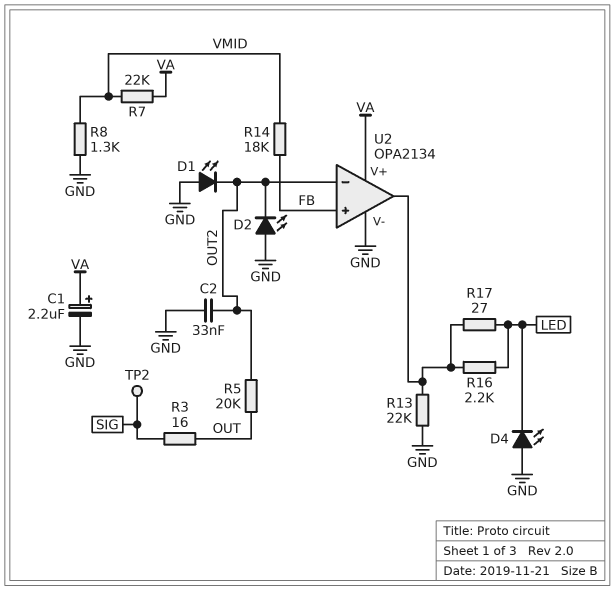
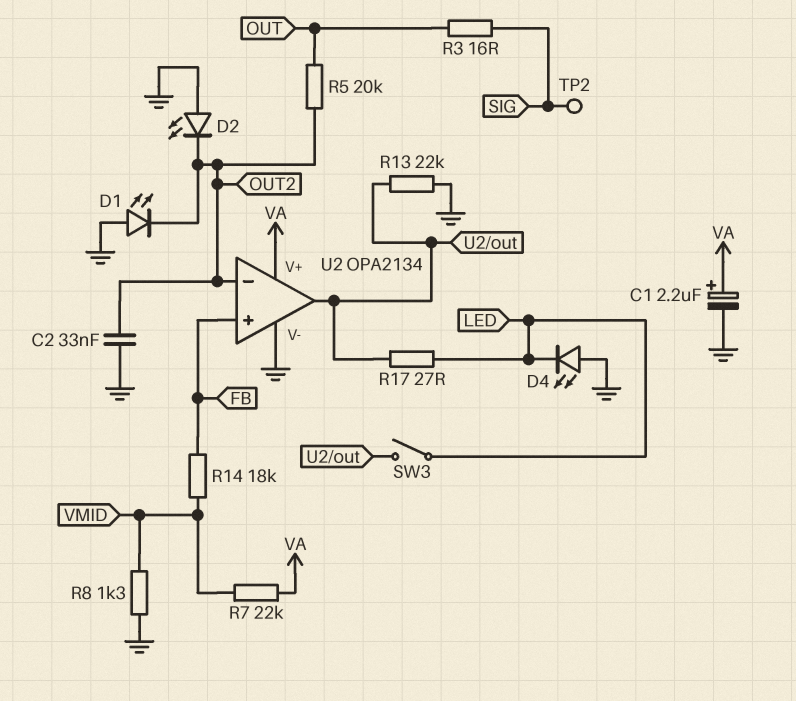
R16: 2.2k (LED, U2/out) -> none
SW3: none -> switch (LED, U2/out)

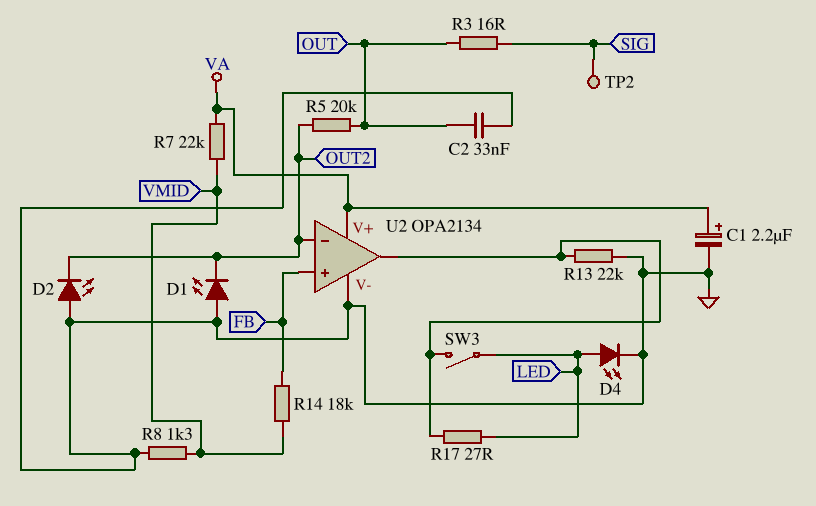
C2: 33nF (GND, OUT2) -> 33nF (GND, OUT)
D4: LED (A GND, K LED) -> LED (A LED, K GND)

